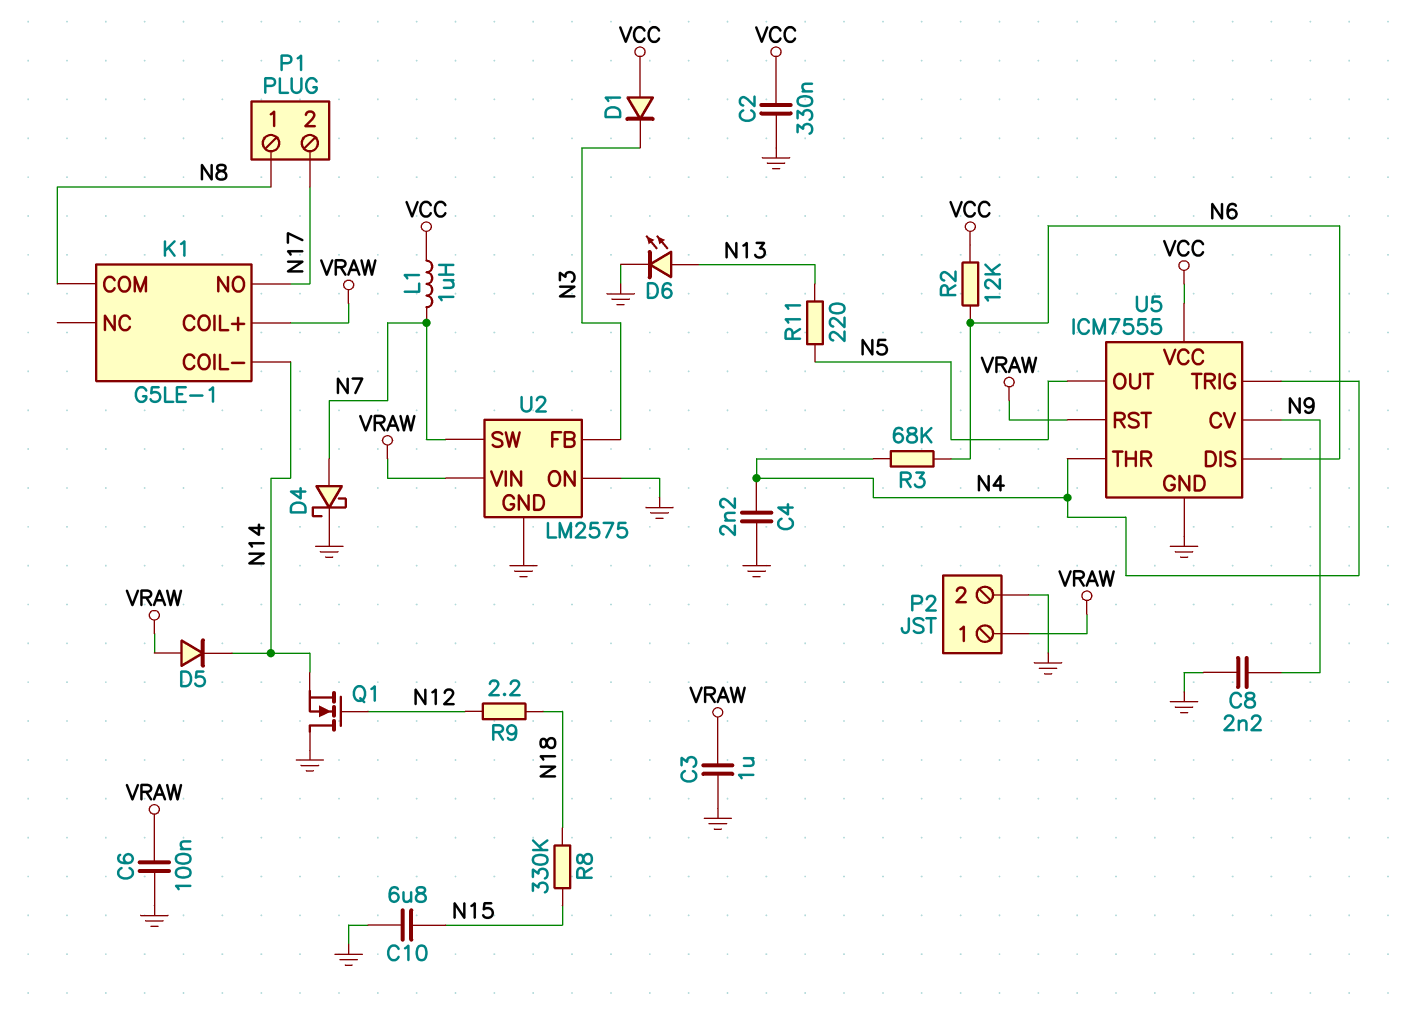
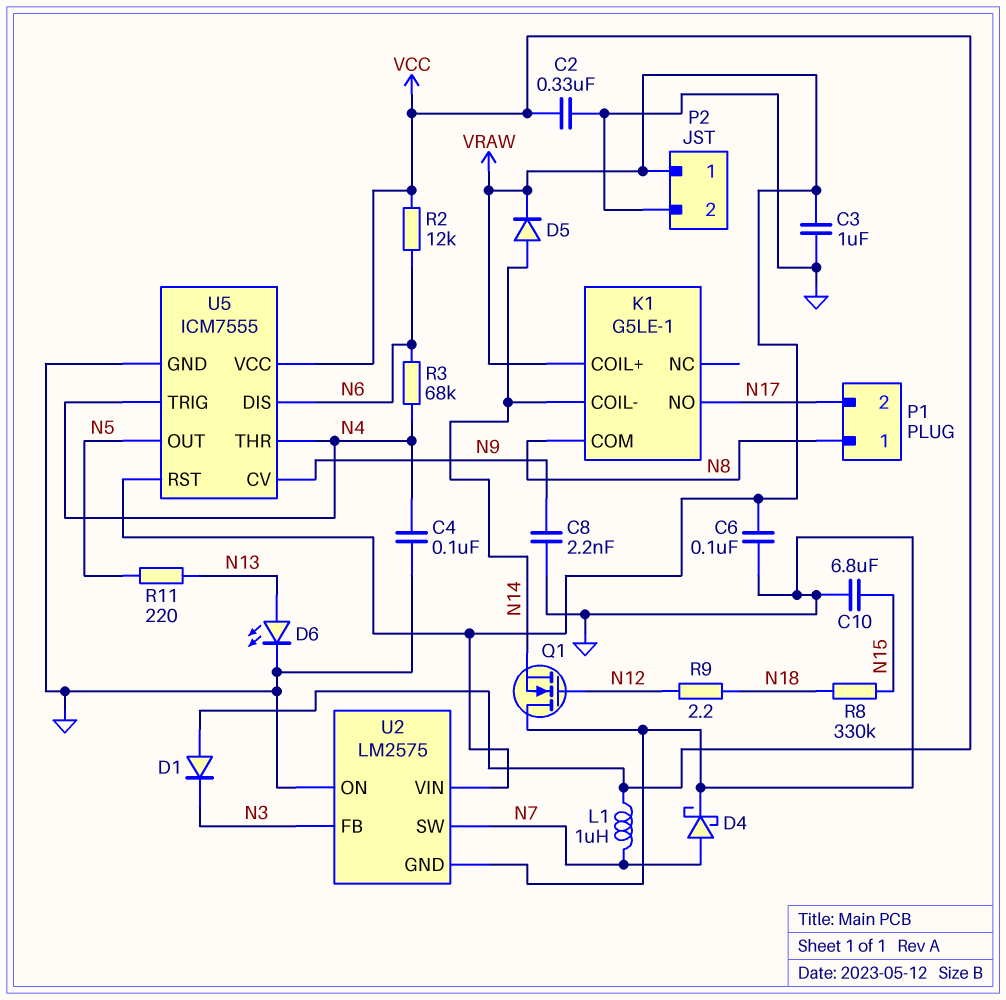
C4: 2.2nF (GND, N4) -> 100nF (GND, N4)
D5: diode (A VRAW, K N14) -> diode (A N14, K VRAW)

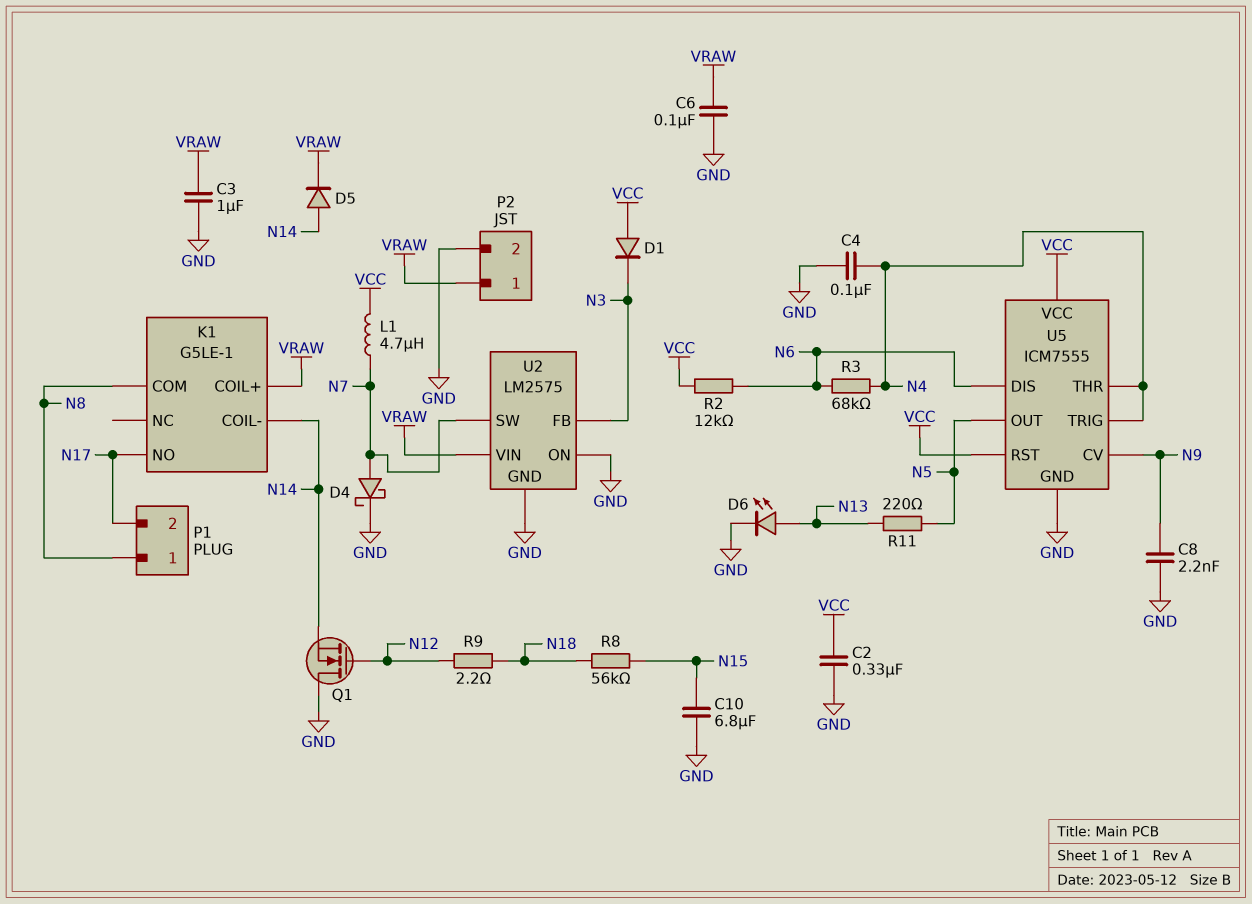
L1: 1uH (N7, VCC) -> 4.7uH (N7, VCC)
R8: 330k (N15, N18) -> 56k (N15, N18)
U5 pin RST: VRAW -> VCC

